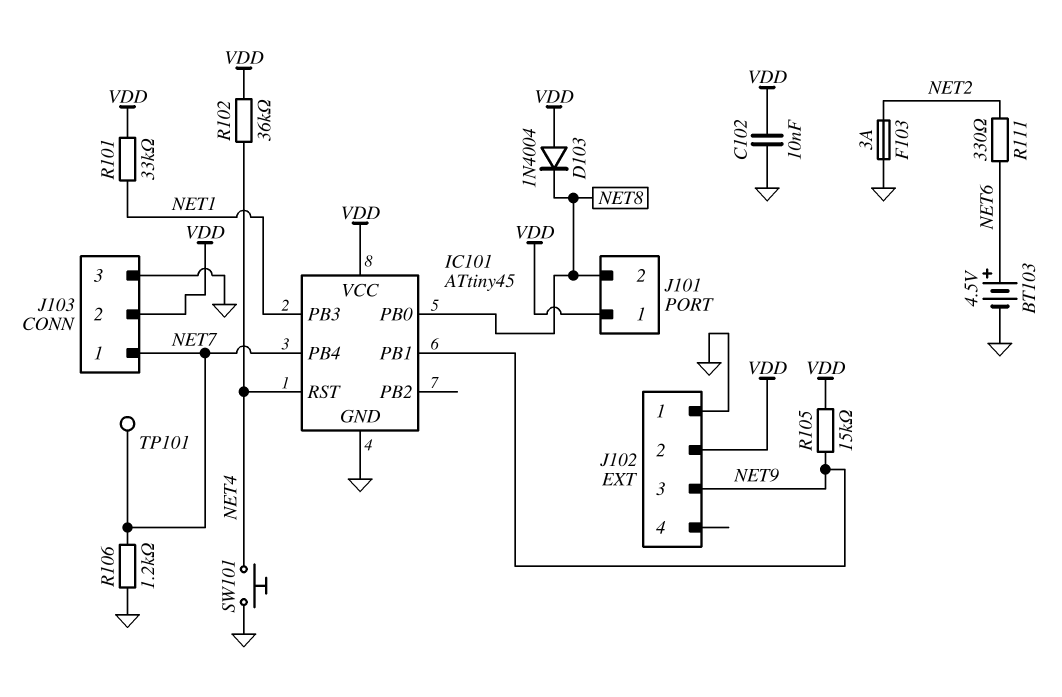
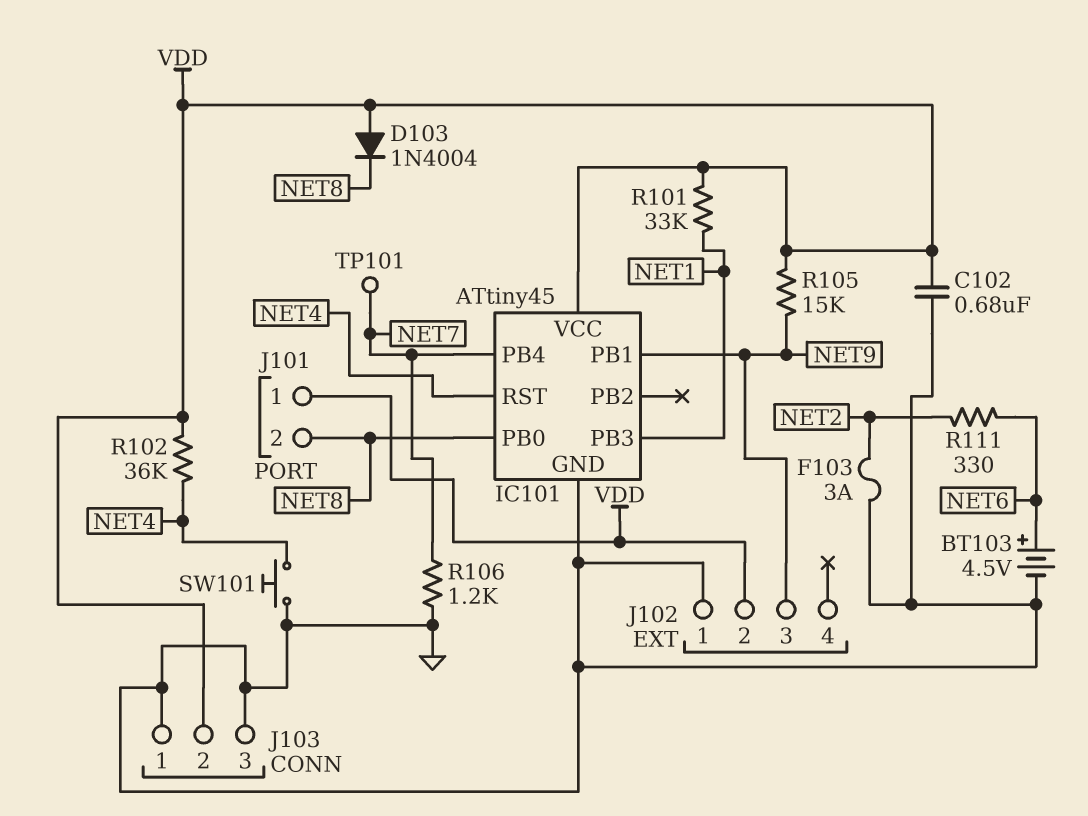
C102: 10nF (GND, VDD) -> 680nF (GND, VDD)
J103 pin 1: NET7 -> GND

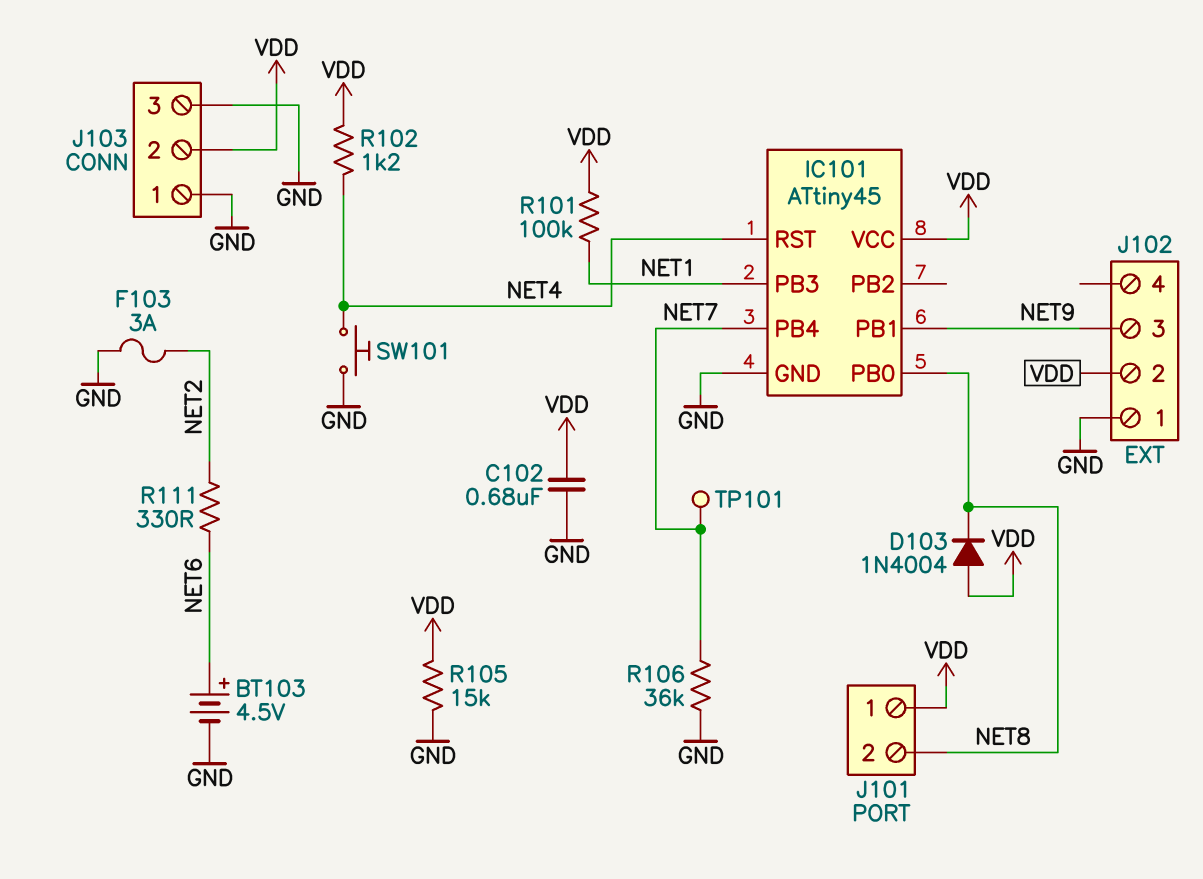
R101: 33k (NET1, VDD) -> 100k (NET1, VDD)
R102: 36k (NET4, VDD) -> 1.2k (NET4, VDD)
R105: 15k (NET9, VDD) -> 15k (GND, VDD)
R106: 1.2k (GND, NET7) -> 36k (GND, NET7)

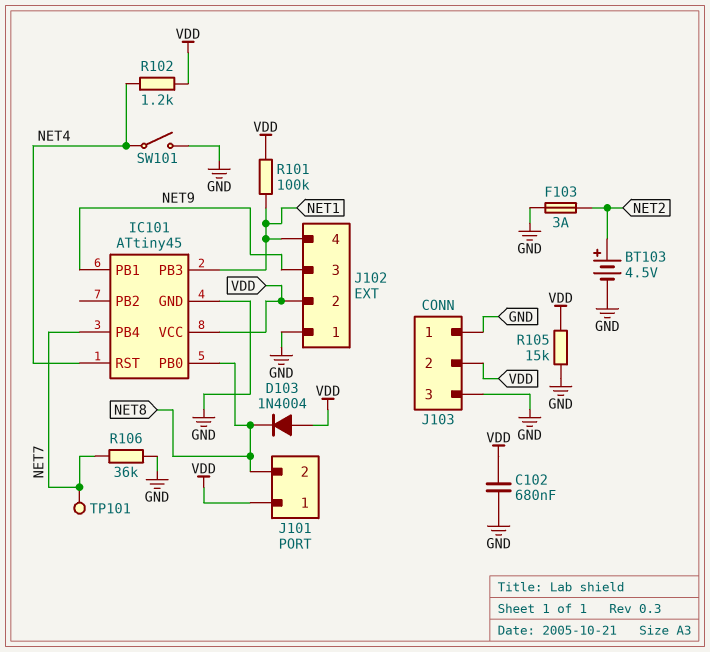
BT103: 4.5V (plus NET6, minus GND) -> 4.5V (plus NET2, minus GND)
J102 pin 4: none -> NET1
R111: 330 (NET2, NET6) -> none
SW101: button (GND, NET4) -> switch (GND, NET4)

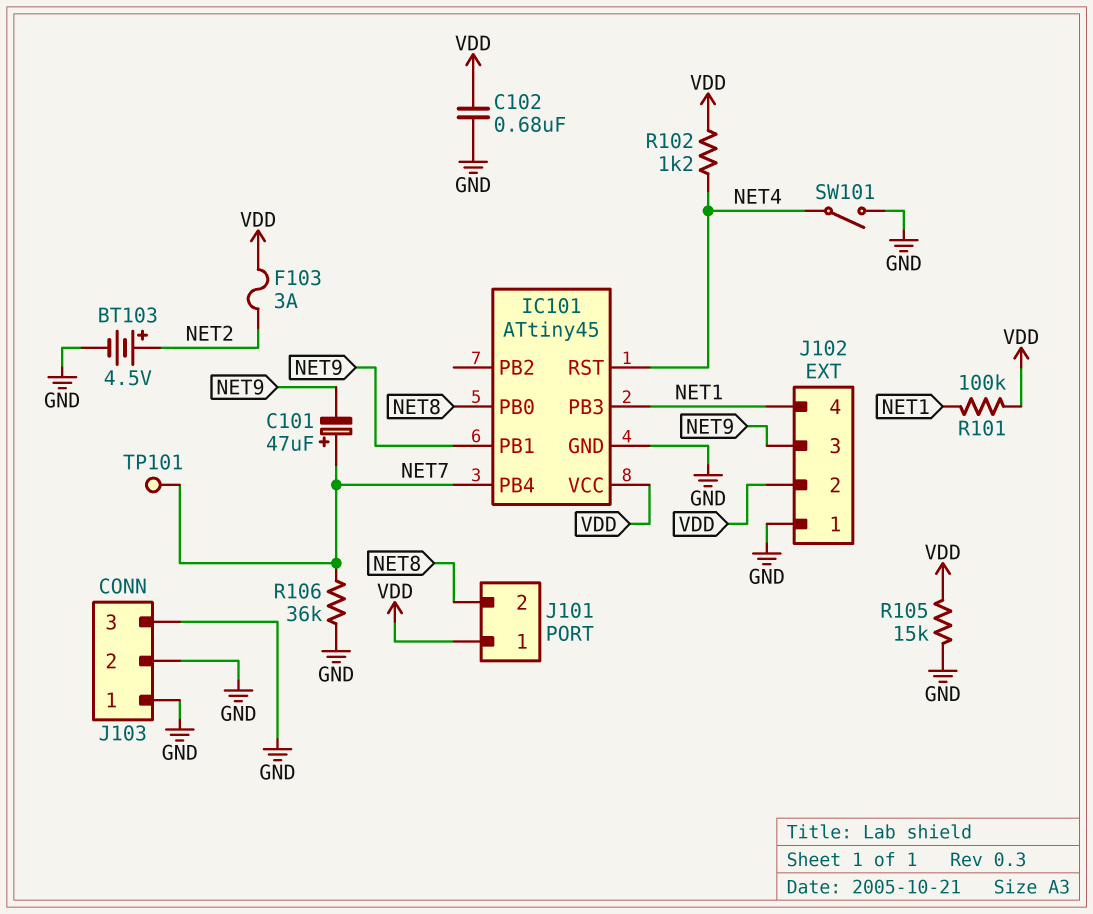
C101: none -> 47uF (plus NET7, minus NET9)
D103: diode 1N4004 (A VDD, K NET8) -> none
F103: 3A (GND, NET2) -> 3A (NET2, VDD)
J103 pin 2: VDD -> GND

